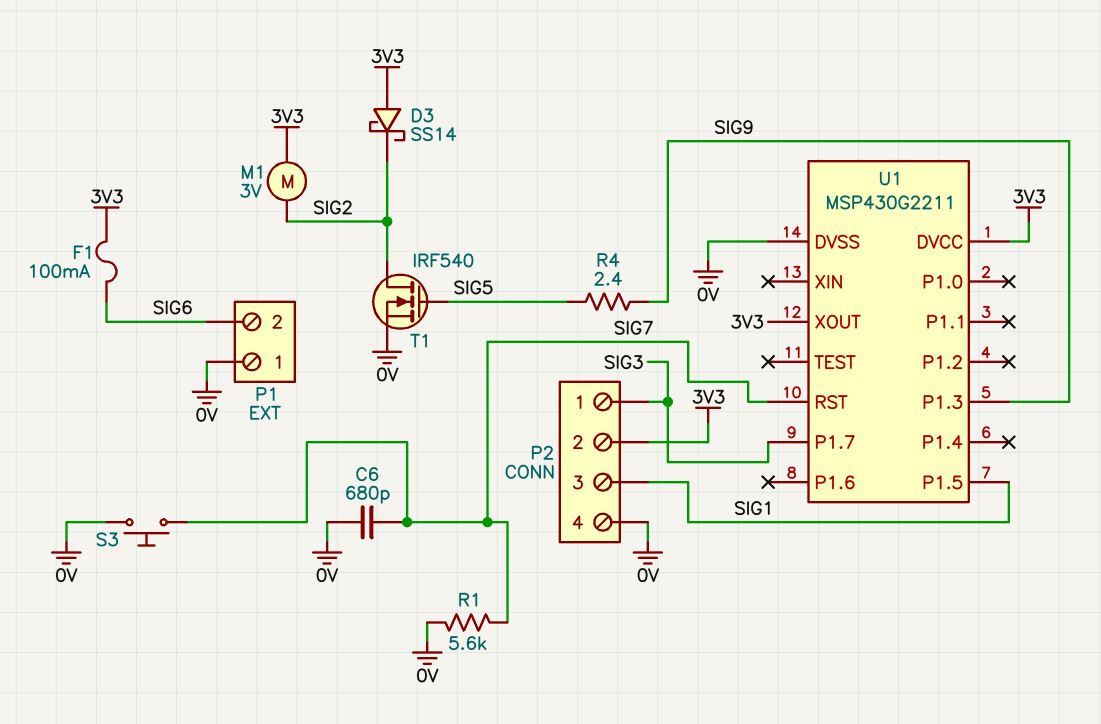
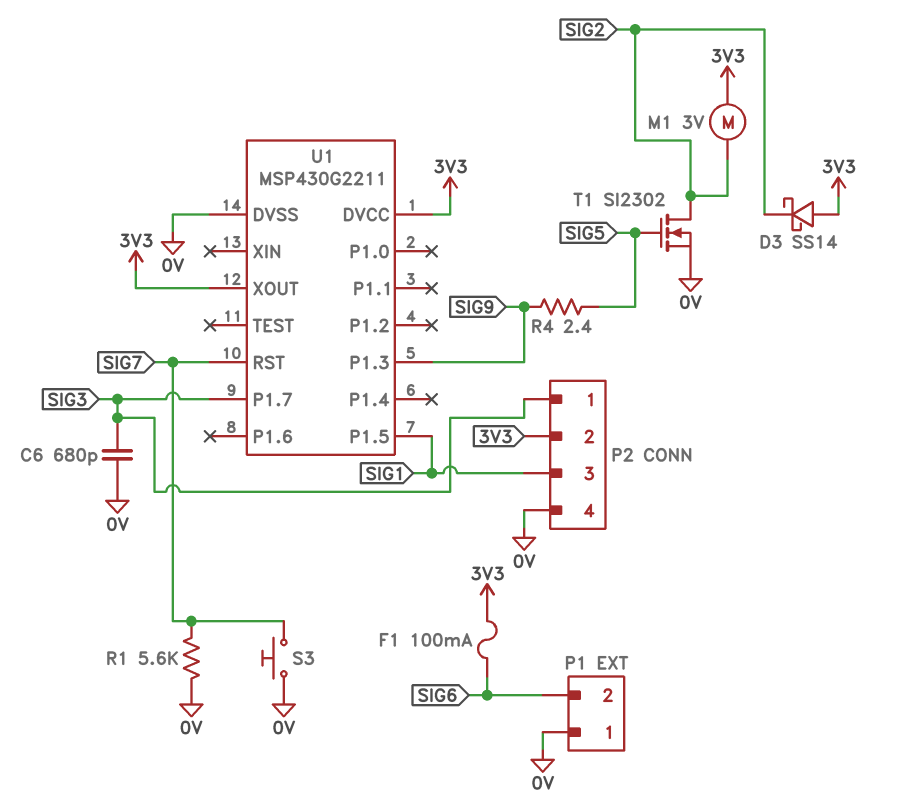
C6: 680pF (0V, SIG7) -> 680pF (0V, SIG3)
T1: NMOS IRF540 (G SIG5, D SIG2, S 0V) -> NMOS SI2302 (G SIG5, D SIG2, S 0V)

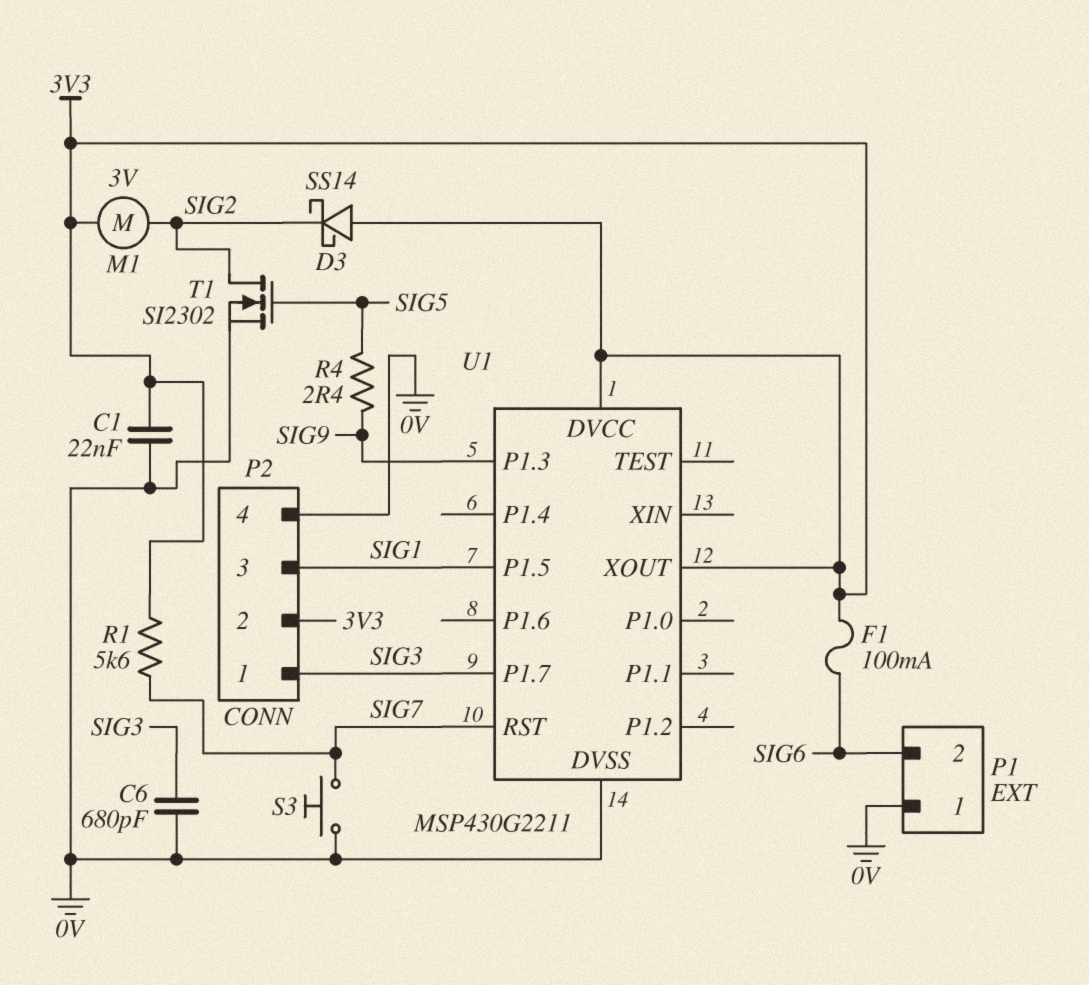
C1: none -> 22nF (0V, 3V3)
R1: 5.6k (0V, SIG7) -> 5.6k (3V3, SIG7)

